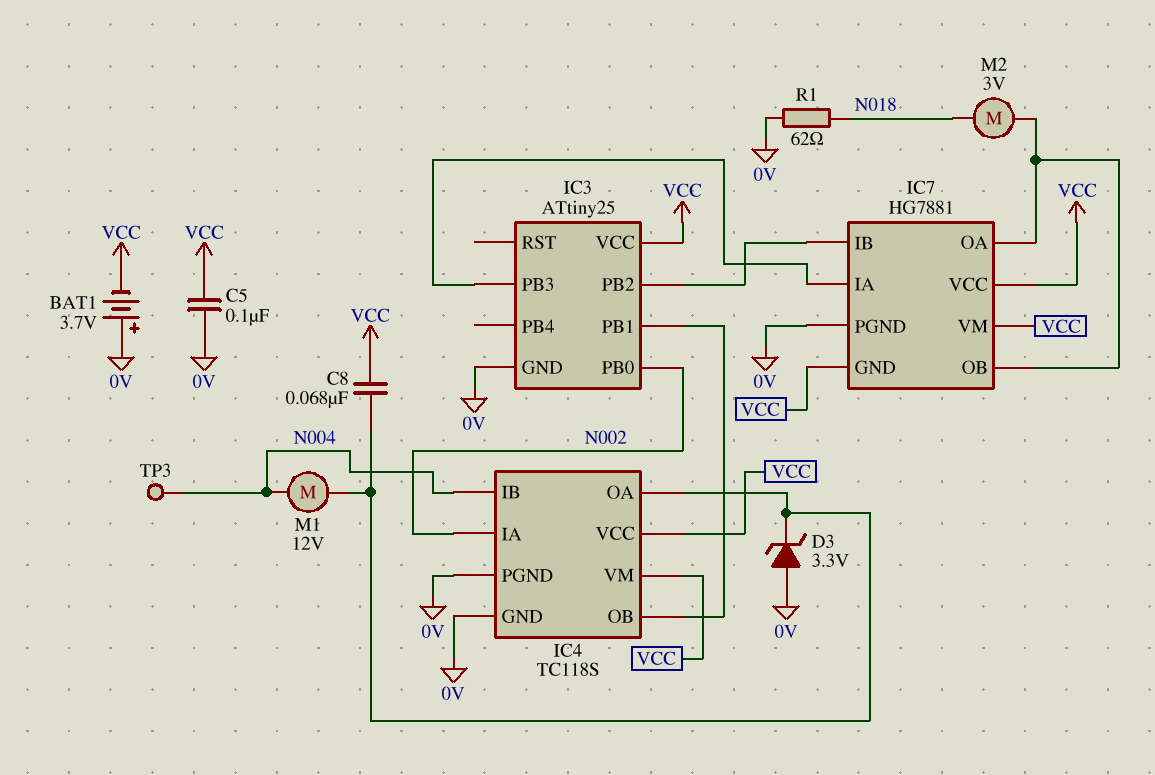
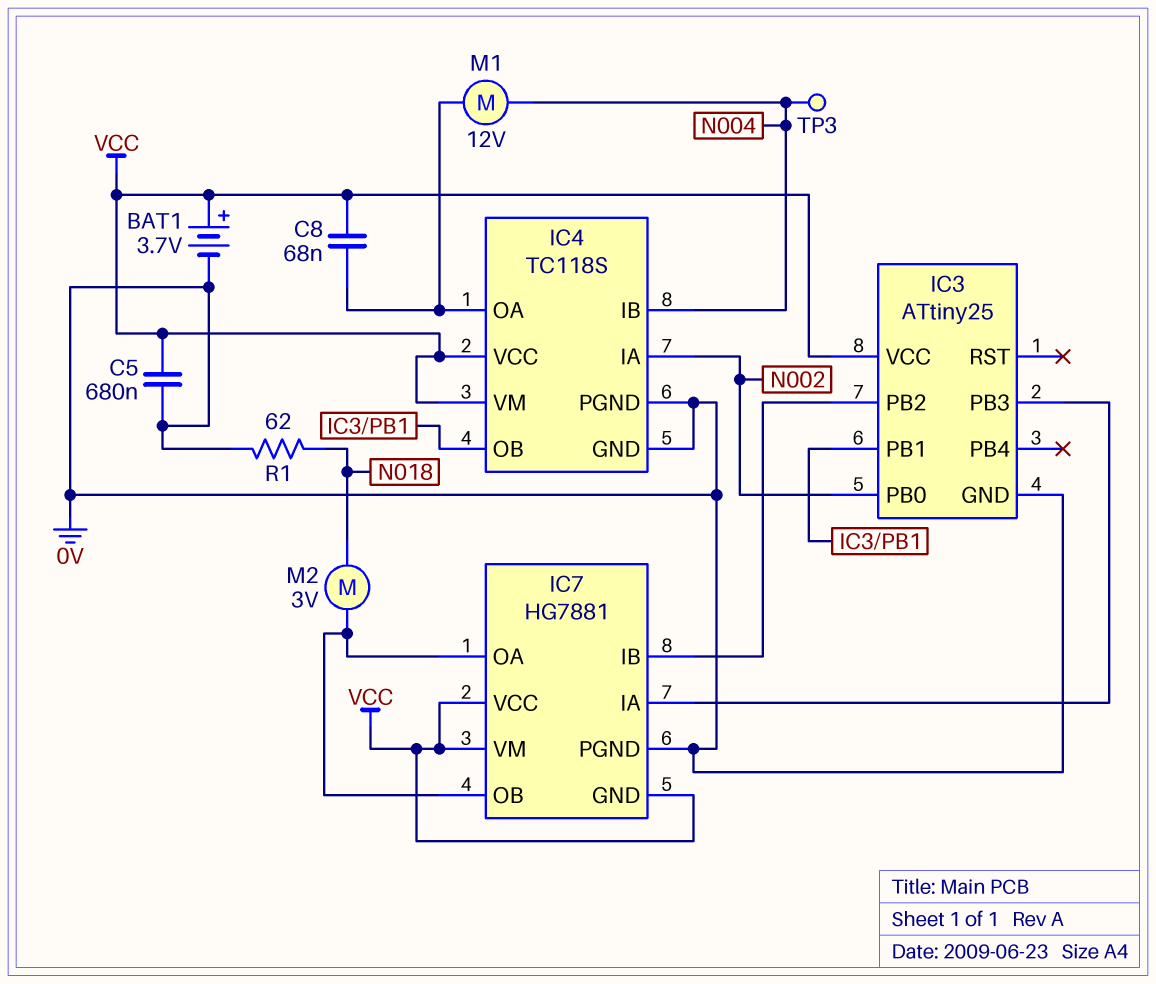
BAT1: 3.7V (plus 0V, minus VCC) -> 3.7V (plus VCC, minus 0V)
C5: 100nF (0V, VCC) -> 680nF (0V, VCC)
D3: zener 3.3V (A 0V, K IC4/OA) -> none

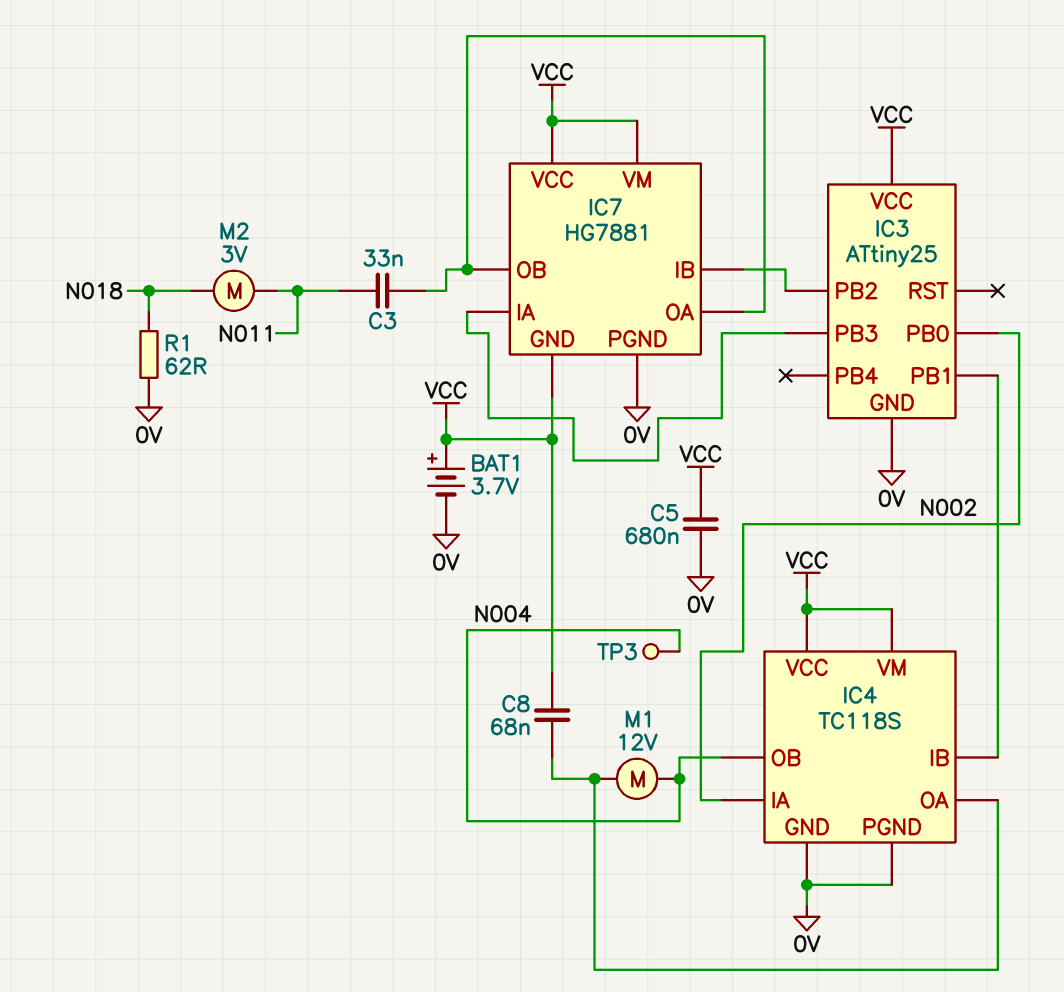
C3: none -> 33nF (IC7/OA, N011)
IC4 pin IB: N004 -> IC3/PB1
IC4 pin OB: IC3/PB1 -> N004
M2: motor 3V (IC7/OA, N018) -> motor 3V (N011, N018)

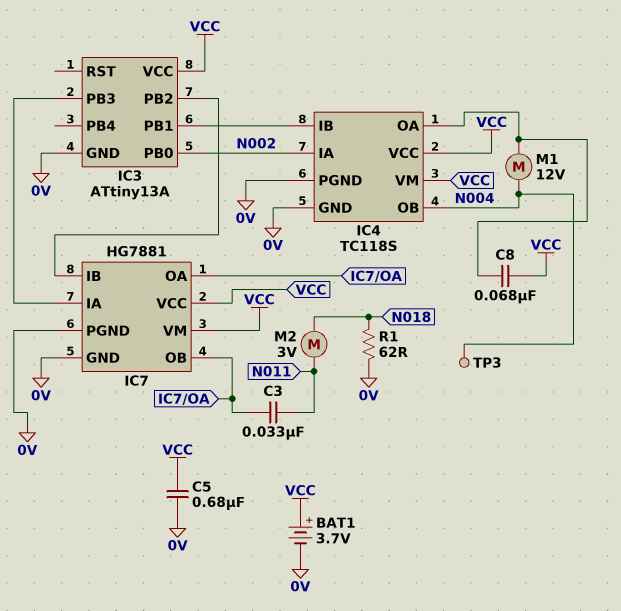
IC3: ATtiny25 -> ATtiny13A
IC7 pin GND: VCC -> 0V

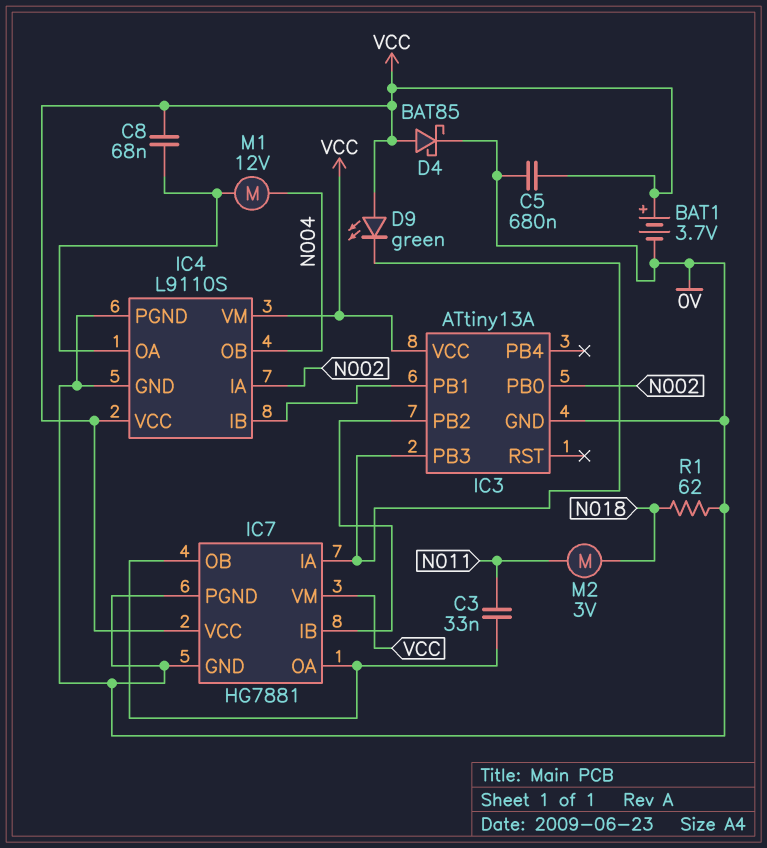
D4: none -> schottky BAT85 (A VCC, K 0V)
D9: none -> LED green (A VCC, K IC3/PB3)
IC4: TC118S -> L9110S
TP3: test point (N004) -> none

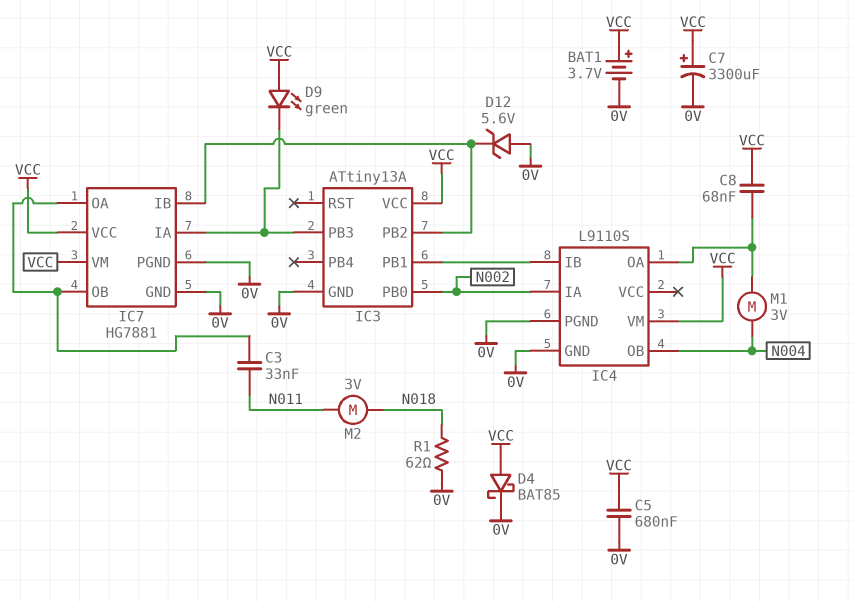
C7: none -> 3300uF (plus VCC, minus 0V)
D12: none -> zener 5.6V (A 0V, K IC3/PB2)
IC4 pin VCC: VCC -> none
M1: motor 12V (IC4/OA, N004) -> motor 3V (IC4/OA, N004)

